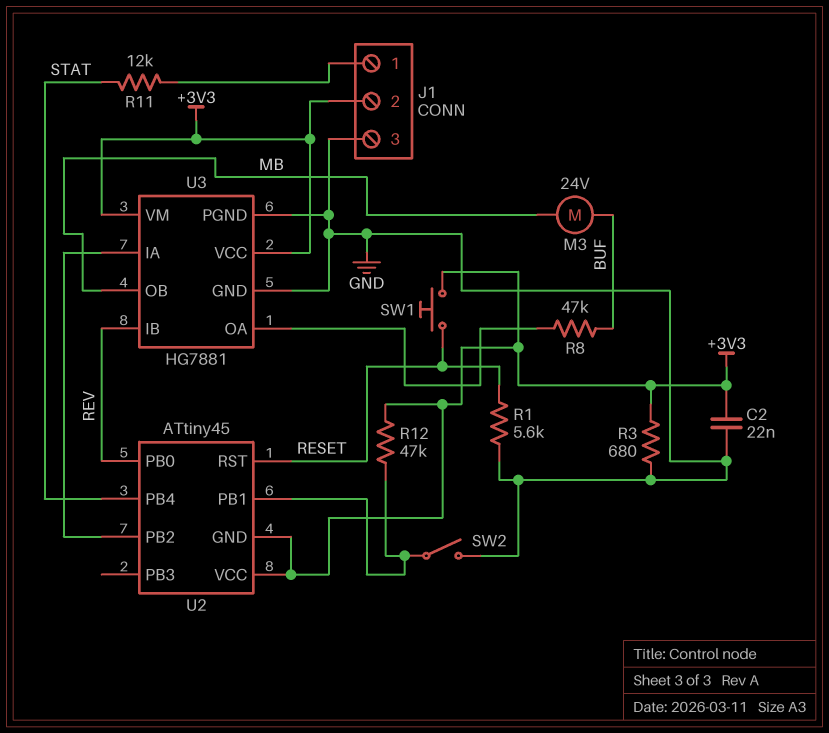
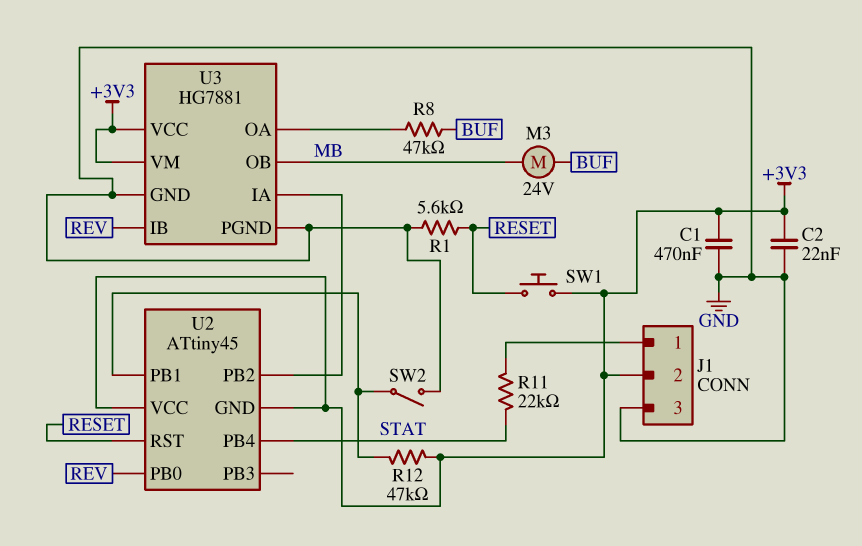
C1: none -> 470nF (+3V3, GND)
R3: 680 (+3V3, GND) -> none
R11: 12k (J1/1, STAT) -> 22k (J1/1, STAT)

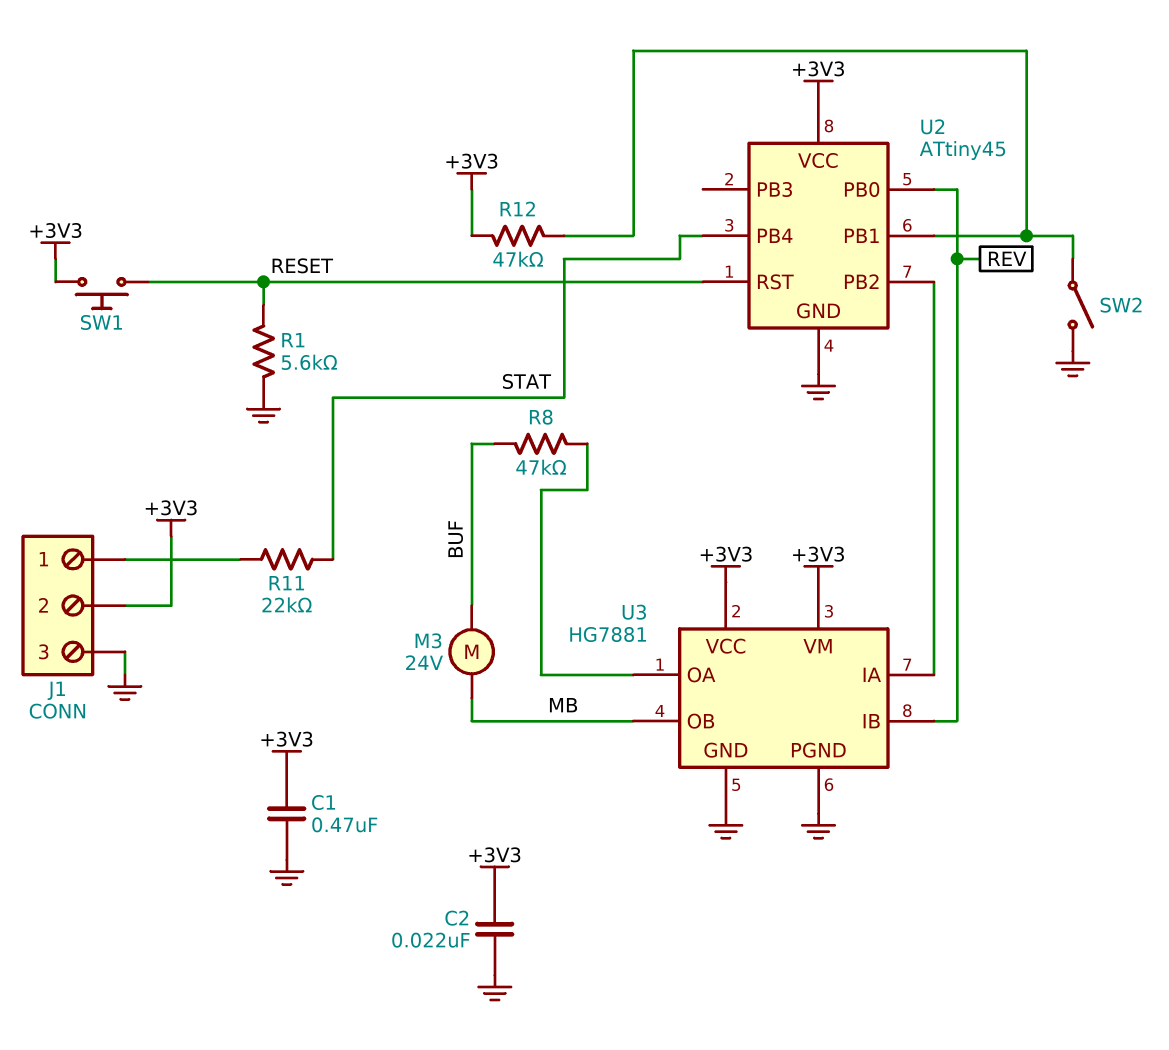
U2 pin GND: +3V3 -> GND

